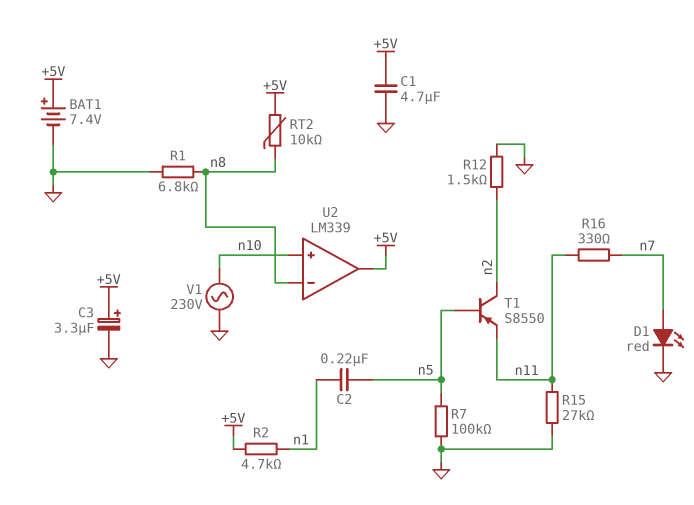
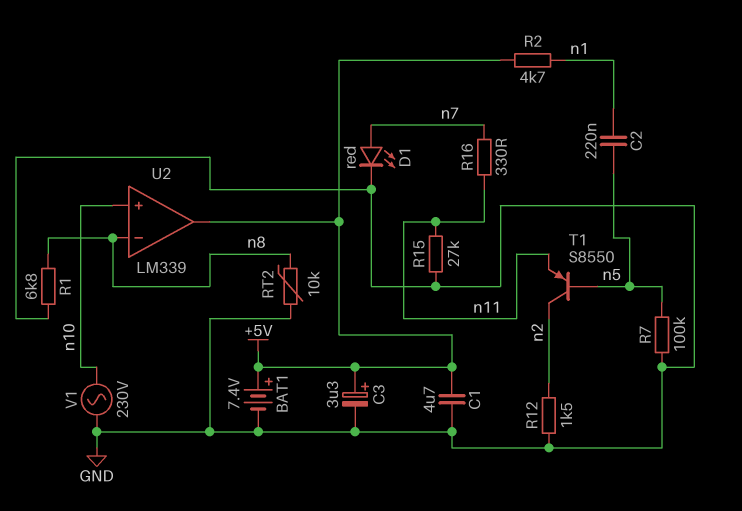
RT2: 10k (+5V, n8) -> 10k (GND, n8)

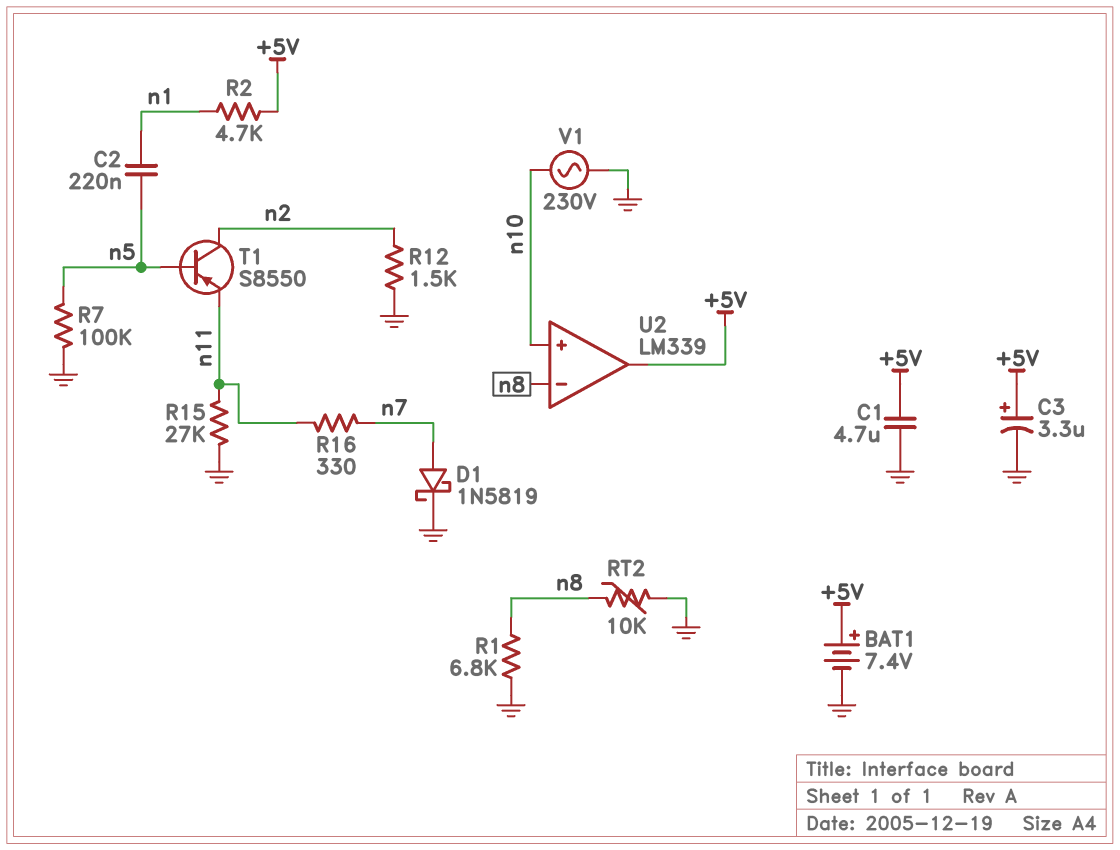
D1: LED red (A n7, K GND) -> schottky 1N5819 (A n7, K GND)

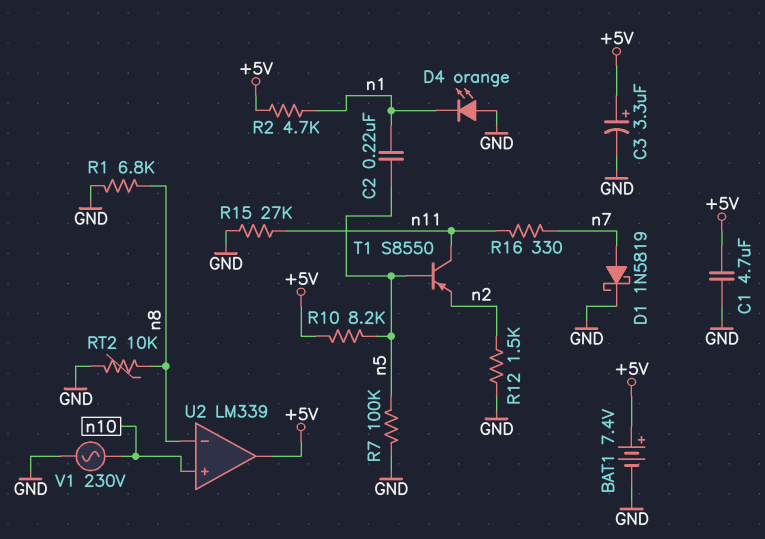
D4: none -> LED orange (A GND, K n1)
R10: none -> 8.2k (+5V, n5)
T1: PNP S8550 (B n5, C n2, E n11) -> PNP S8550 (B n5, C n11, E n2)

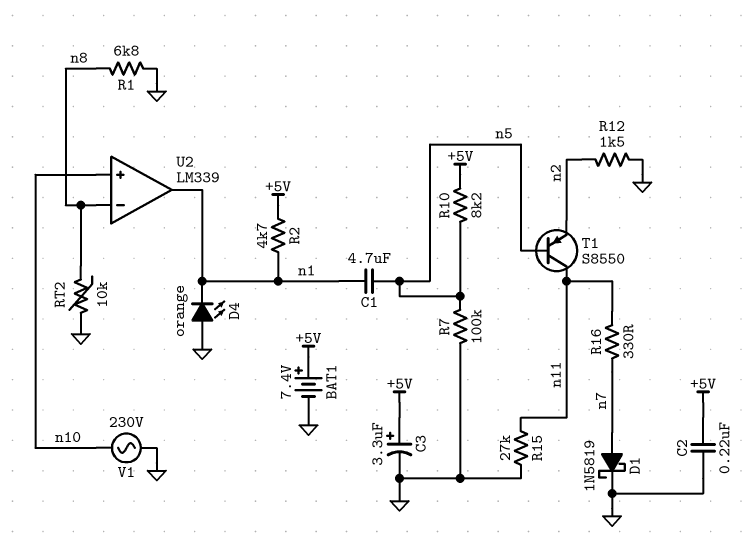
C1: 4.7uF (+5V, GND) -> 4.7uF (n1, n5)
C2: 220nF (n1, n5) -> 220nF (+5V, GND)
U2 pin out: +5V -> n1

